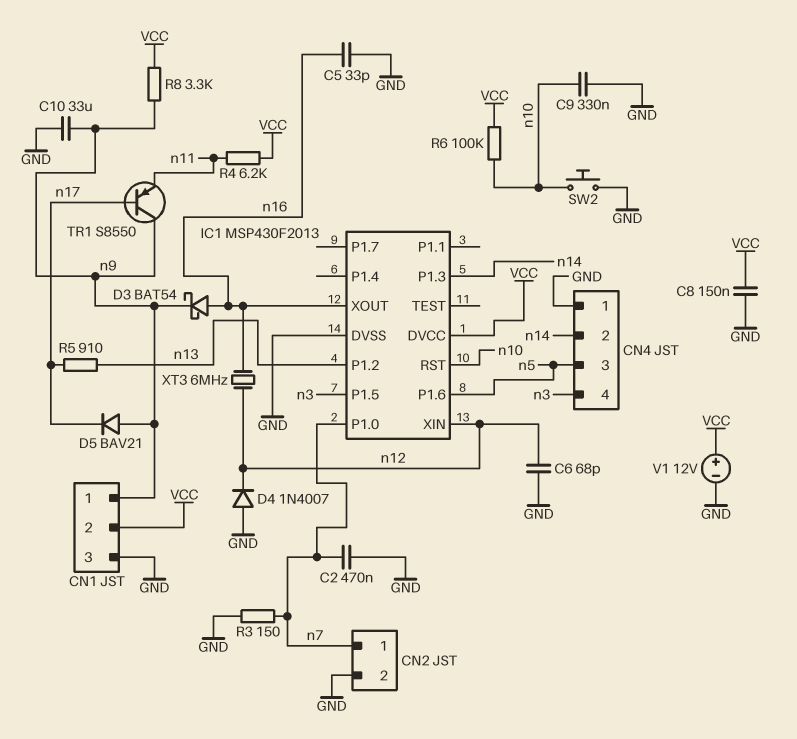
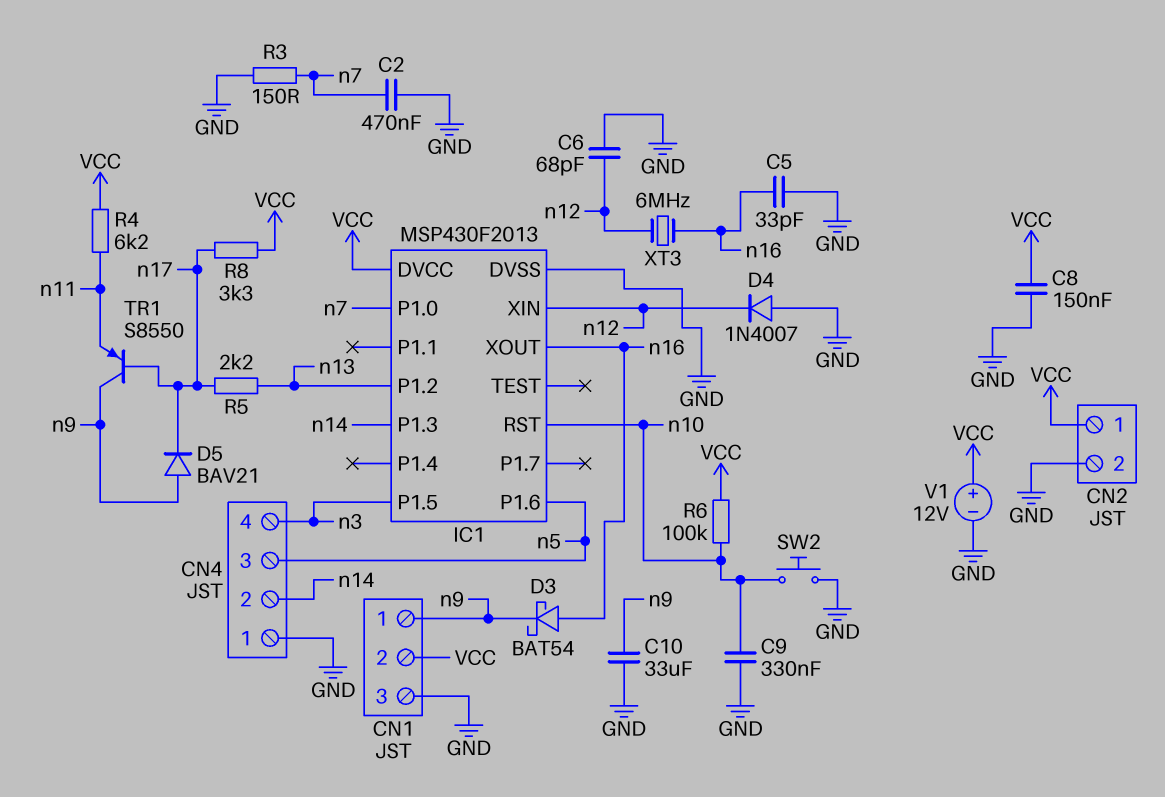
CN2 pin 1: n7 -> VCC
R5: 910 (n13, n17) -> 2.2k (n13, n17)
R8: 3.3k (VCC, n9) -> 3.3k (VCC, n17)

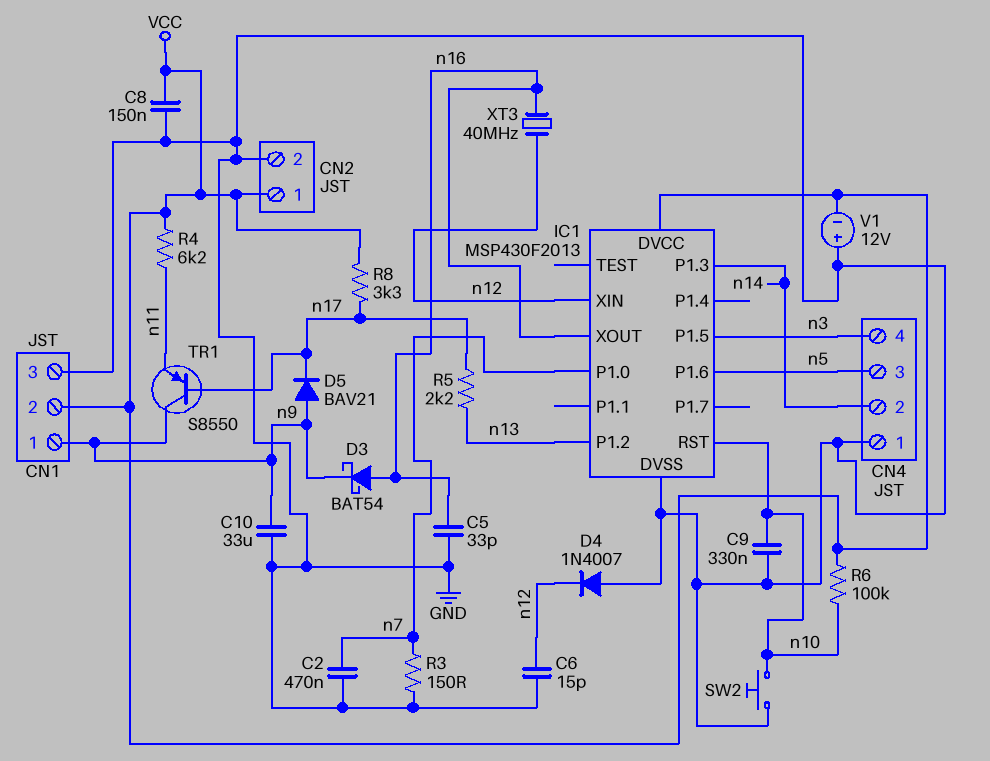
C6: 68pF (GND, n12) -> 15pF (GND, n12)
V1: 12V (plus VCC, minus GND) -> 12V (plus GND, minus VCC)
XT3: 6MHz (n12, n16) -> 40MHz (n12, n16)

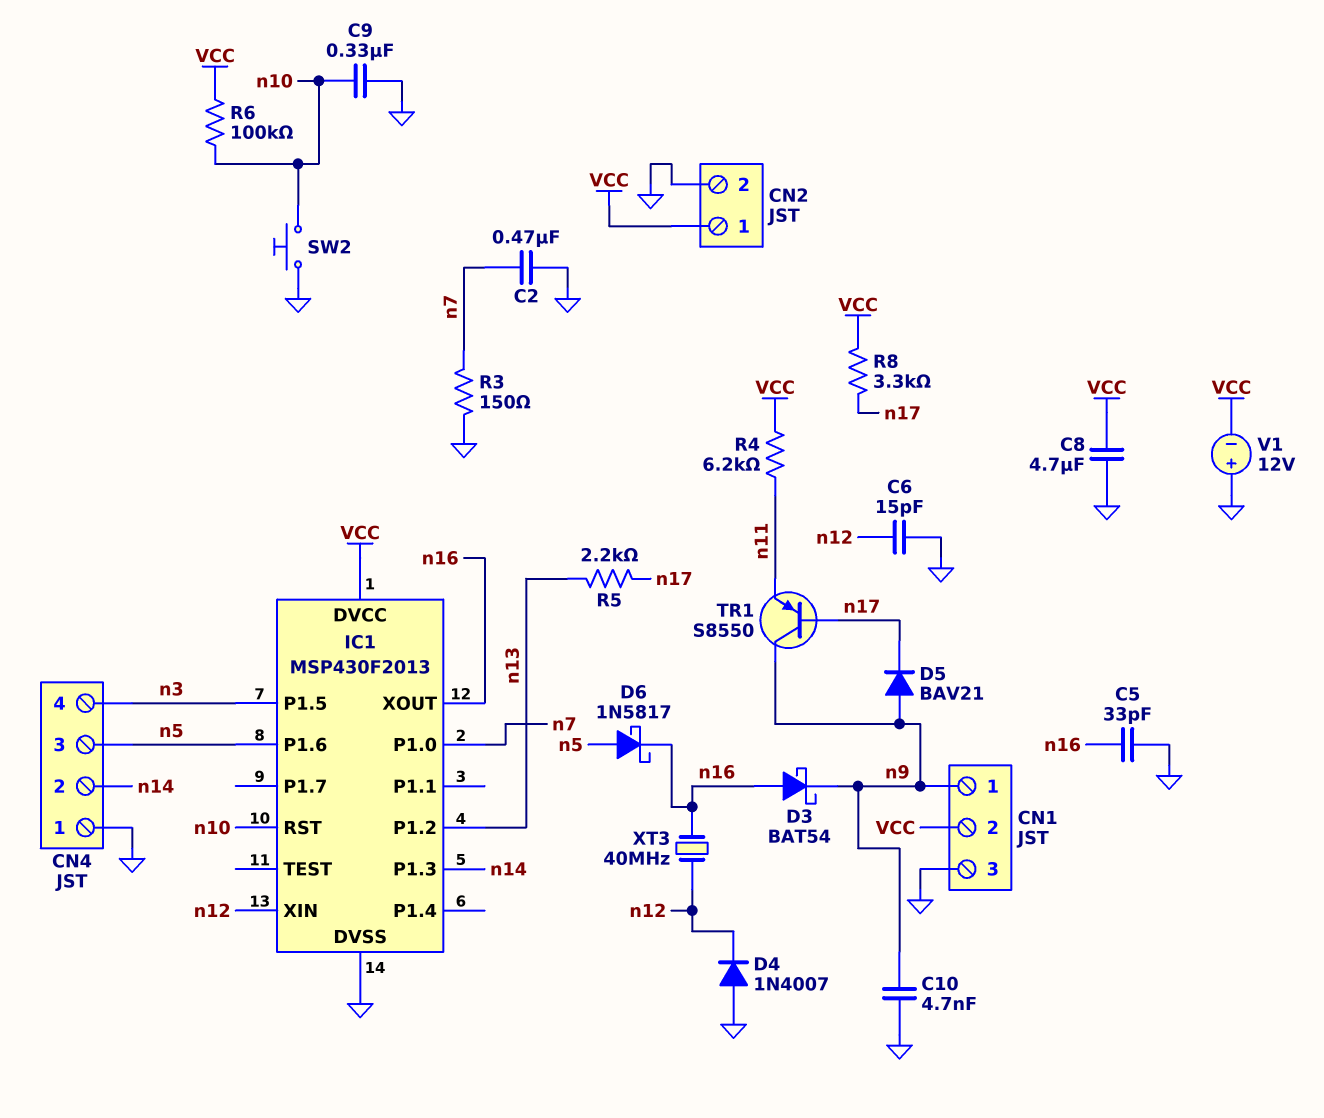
C8: 150nF (GND, VCC) -> 4.7uF (GND, VCC)
C10: 33uF (GND, n9) -> 4.7nF (GND, n9)
D6: none -> schottky 1N5817 (A n5, K n16)

